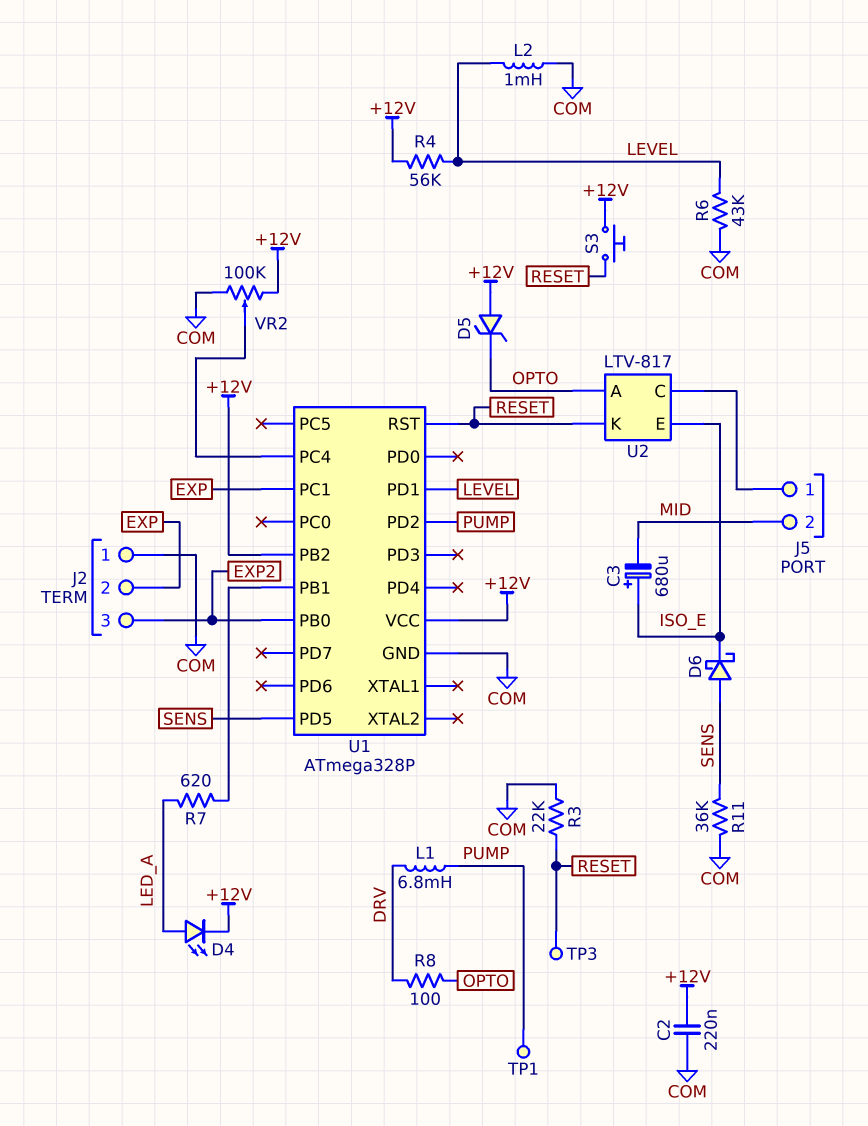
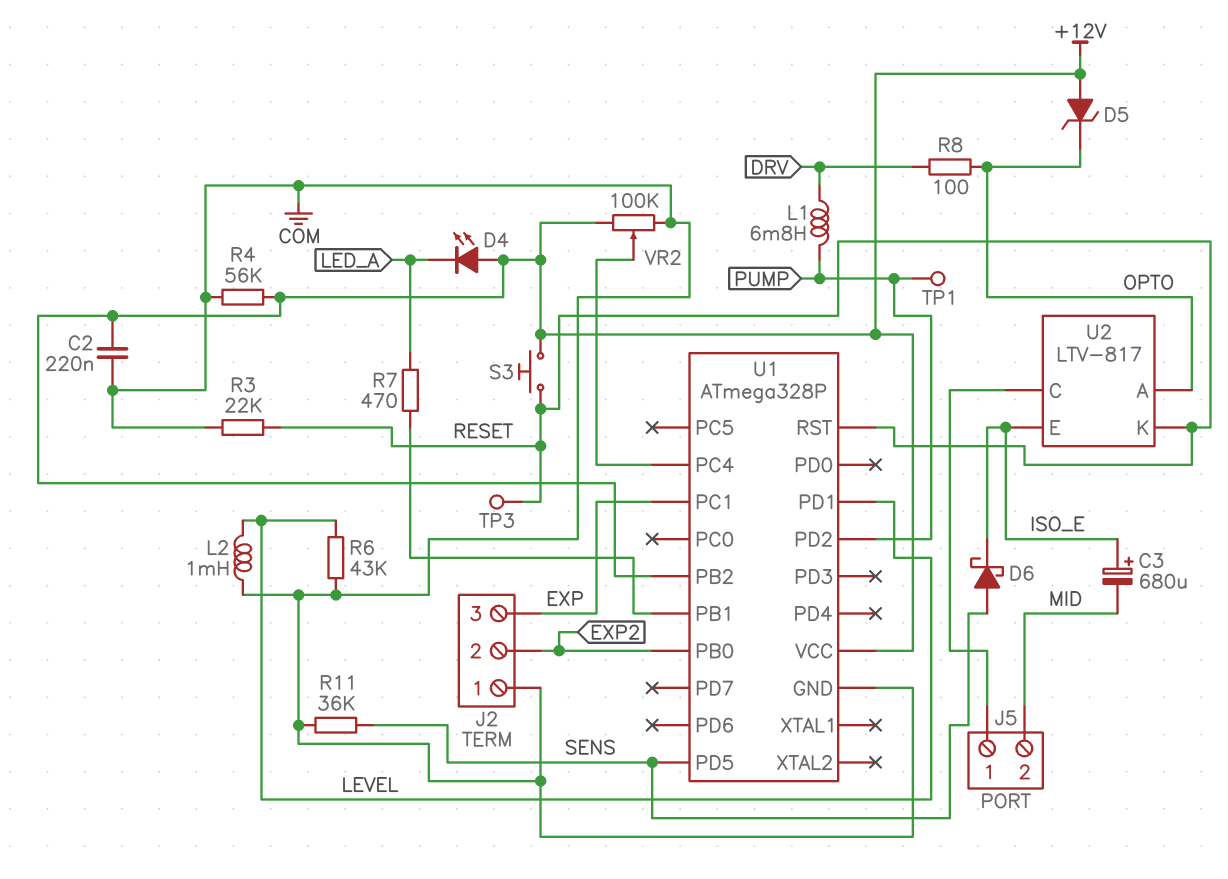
D4: LED (A LED_A, K +12V) -> LED (A +12V, K LED_A)
J2 pin 2: EXP -> EXP2
J2 pin 3: EXP2 -> EXP
R4: 56k (+12V, LEVEL) -> 56k (+12V, COM)
R7: 620 (LED_A, U1/PB1) -> 470 (LED_A, U1/PB1)

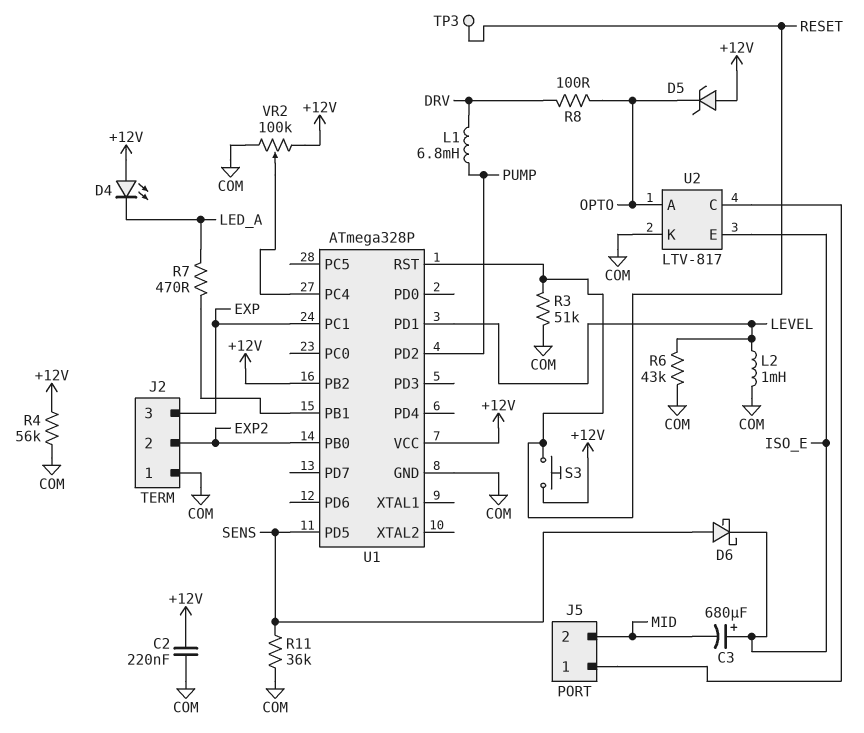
R3: 22k (COM, RESET) -> 51k (COM, RESET)
TP1: test point (PUMP) -> none
U2 pin K: RESET -> COM

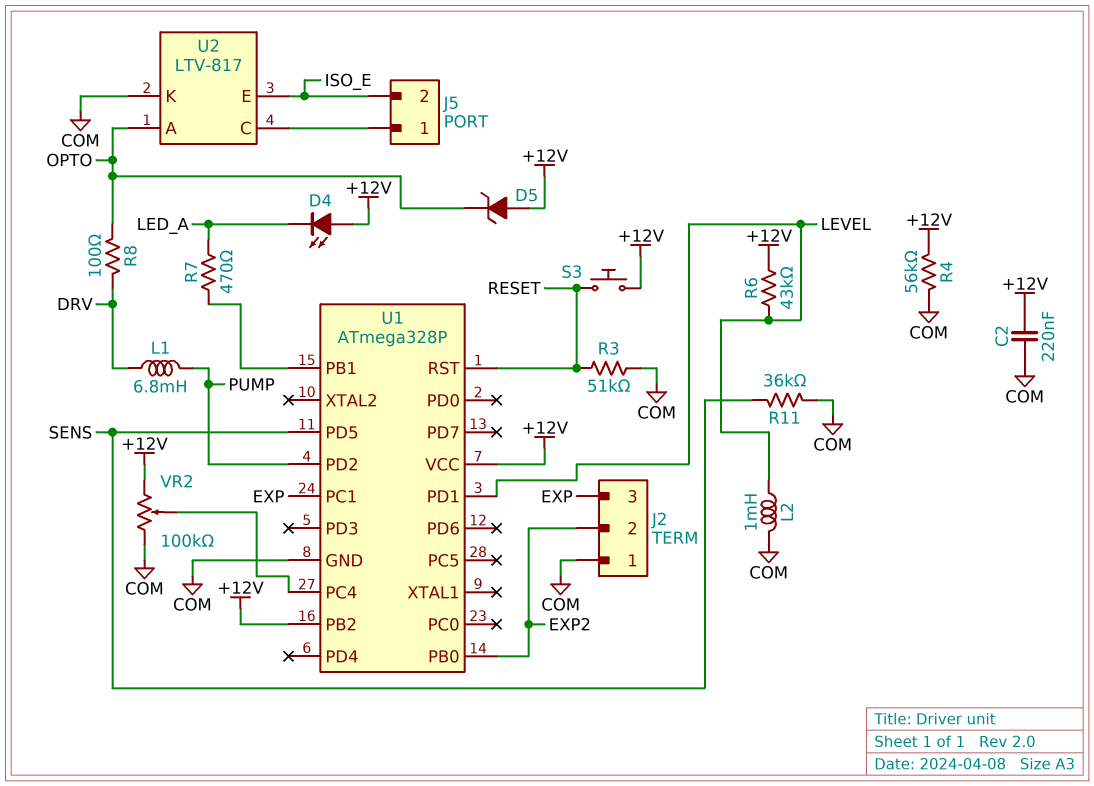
C3: 680uF (plus ISO_E, minus MID) -> none
D6: schottky (A SENS, K ISO_E) -> none
J5 pin 2: MID -> ISO_E
R6: 43k (COM, LEVEL) -> 43k (+12V, LEVEL)
TP3: test point (RESET) -> none

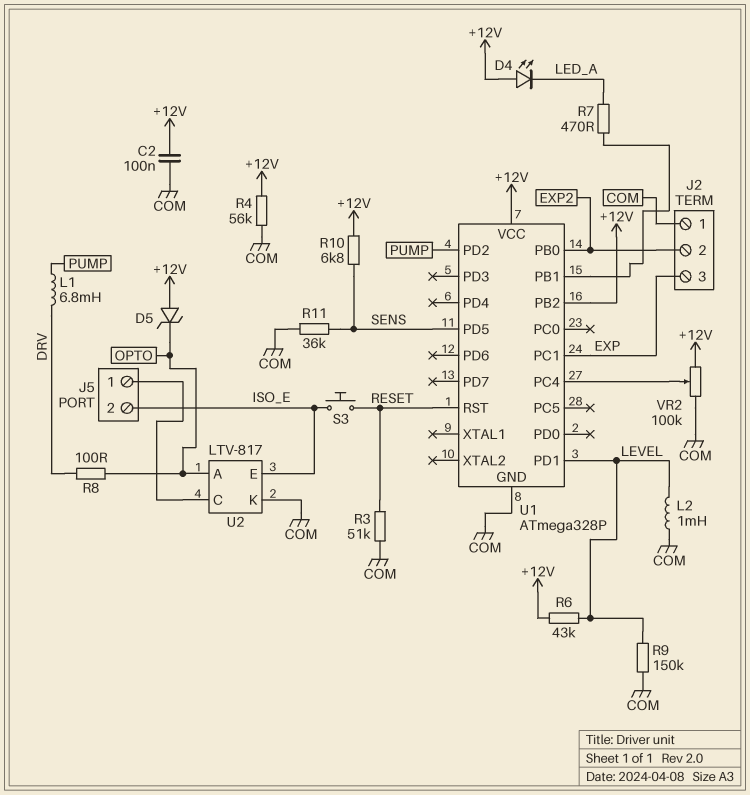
C2: 220nF (+12V, COM) -> 100nF (+12V, COM)
R9: none -> 150k (COM, LEVEL)
R10: none -> 6.8k (+12V, SENS)
S3: button (+12V, RESET) -> button (ISO_E, RESET)

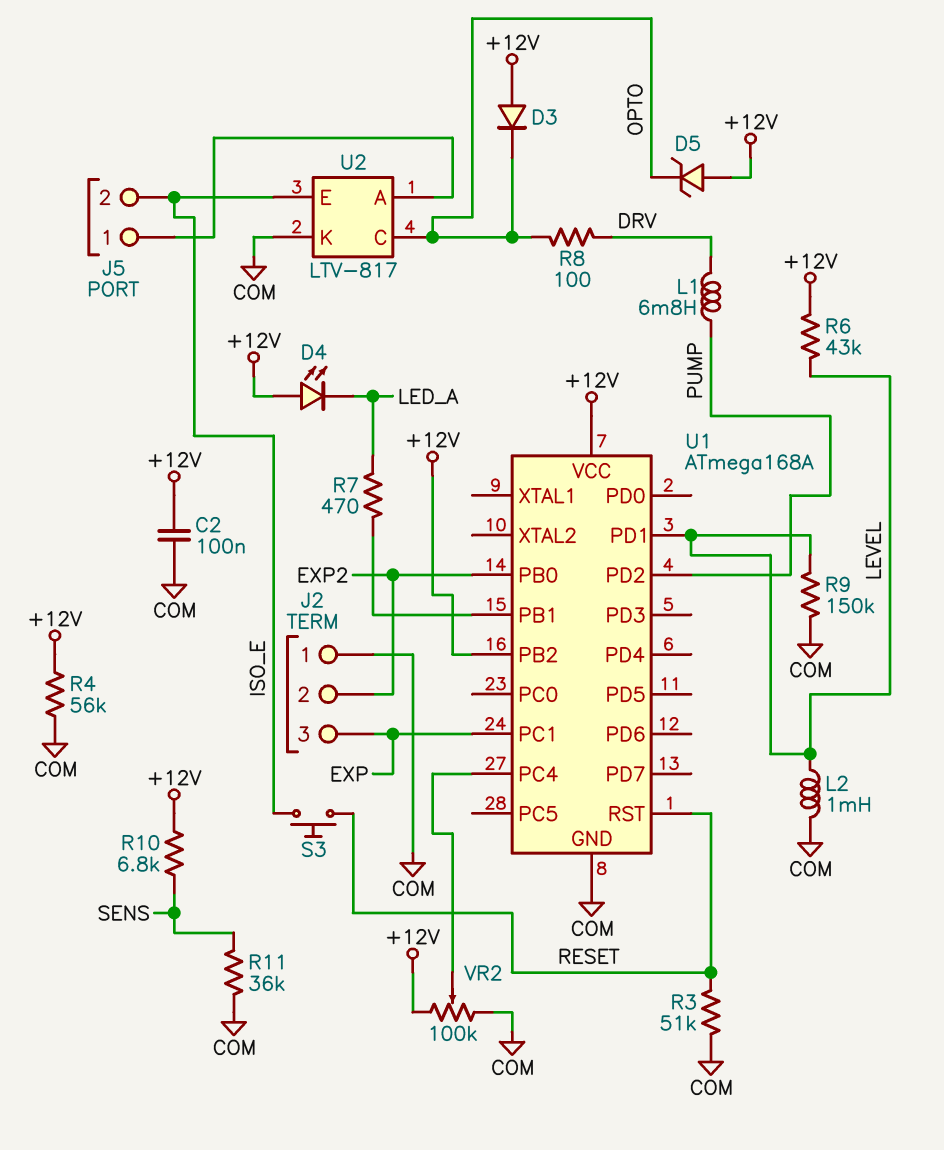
D3: none -> diode (A +12V, K OPTO)
U1: ATmega328P -> ATmega168A
U1 pin PD5: SENS -> none
U2 pin A: OPTO -> J5/1
U2 pin C: J5/1 -> OPTO

